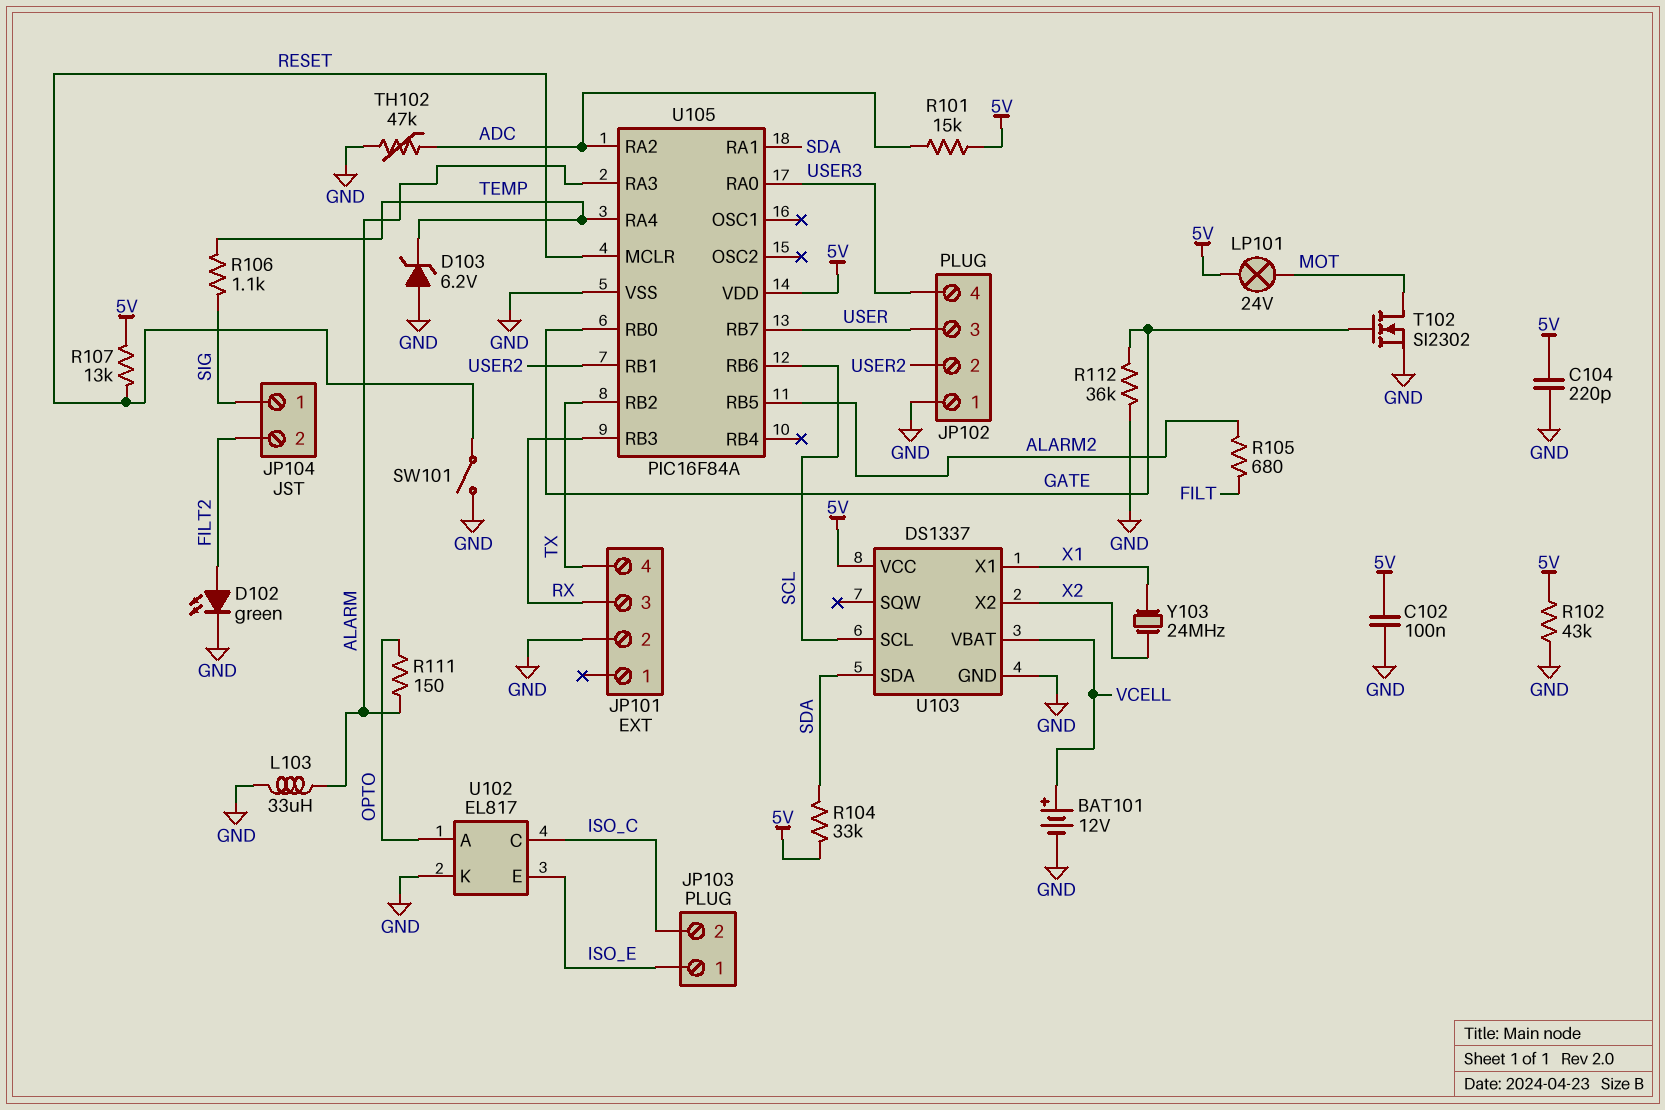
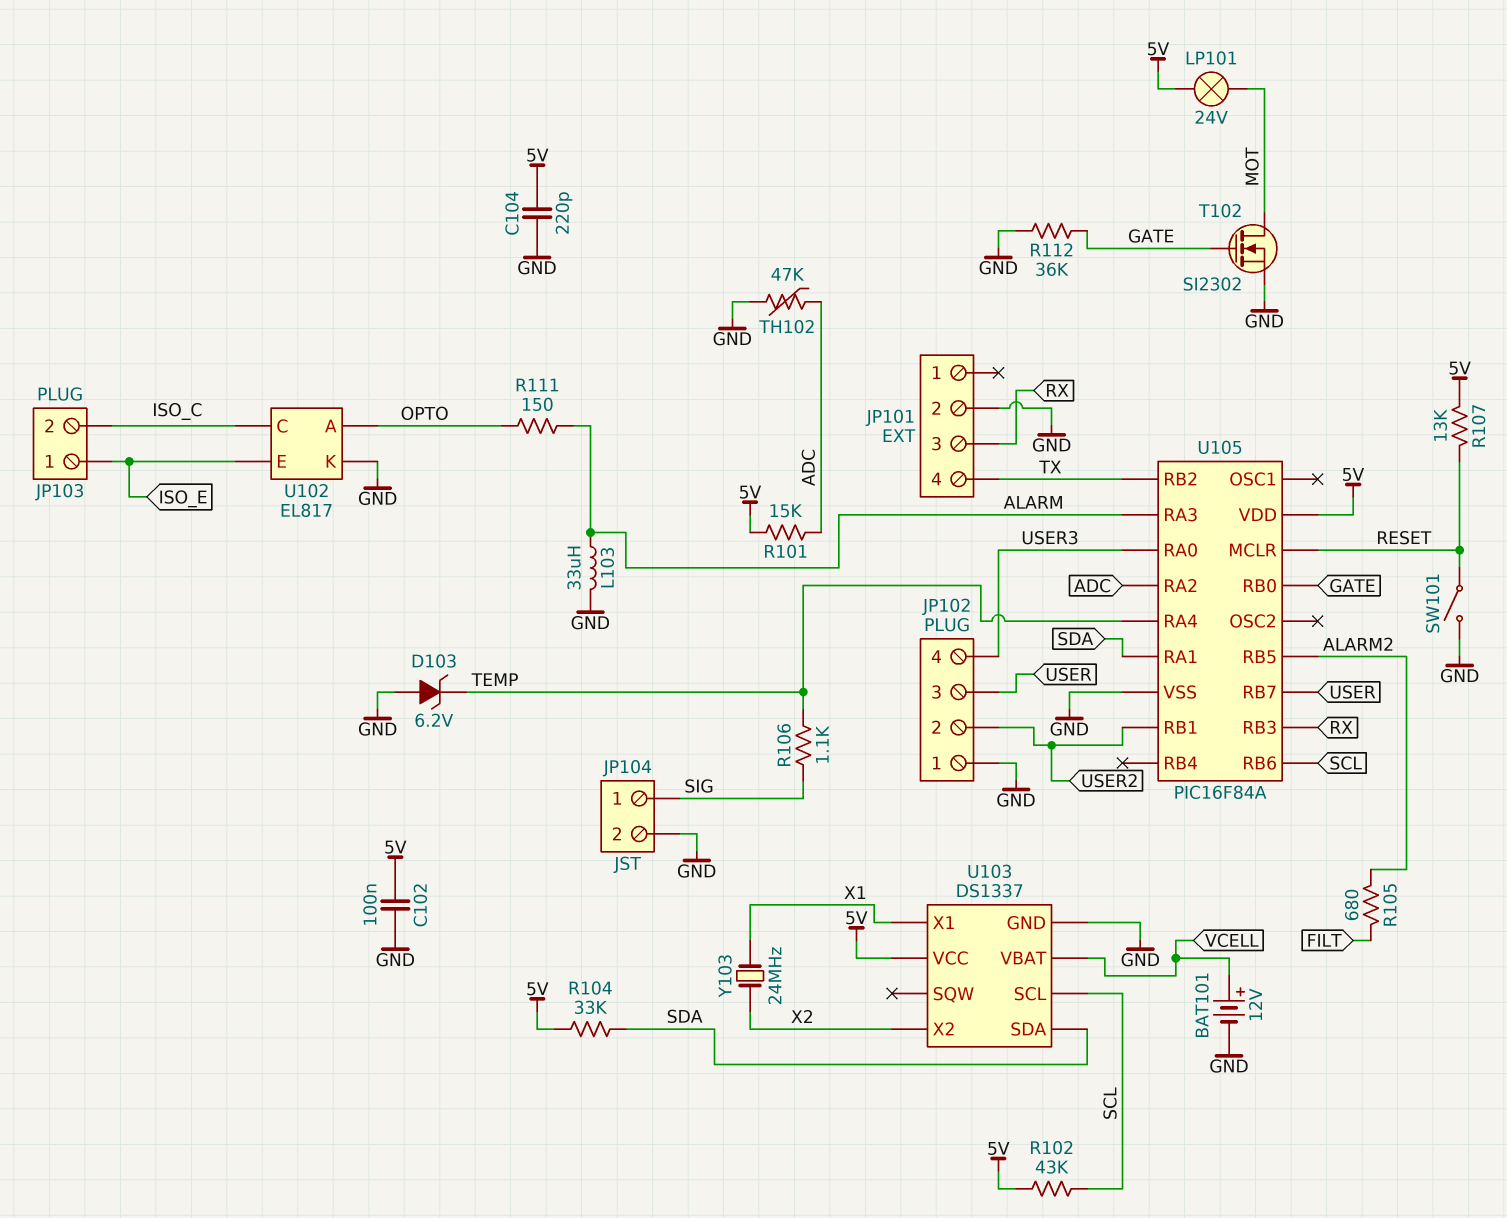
D102: LED green (A FILT2, K GND) -> none
JP104 pin 2: FILT2 -> GND
R102: 43k (5V, GND) -> 43k (5V, SCL)

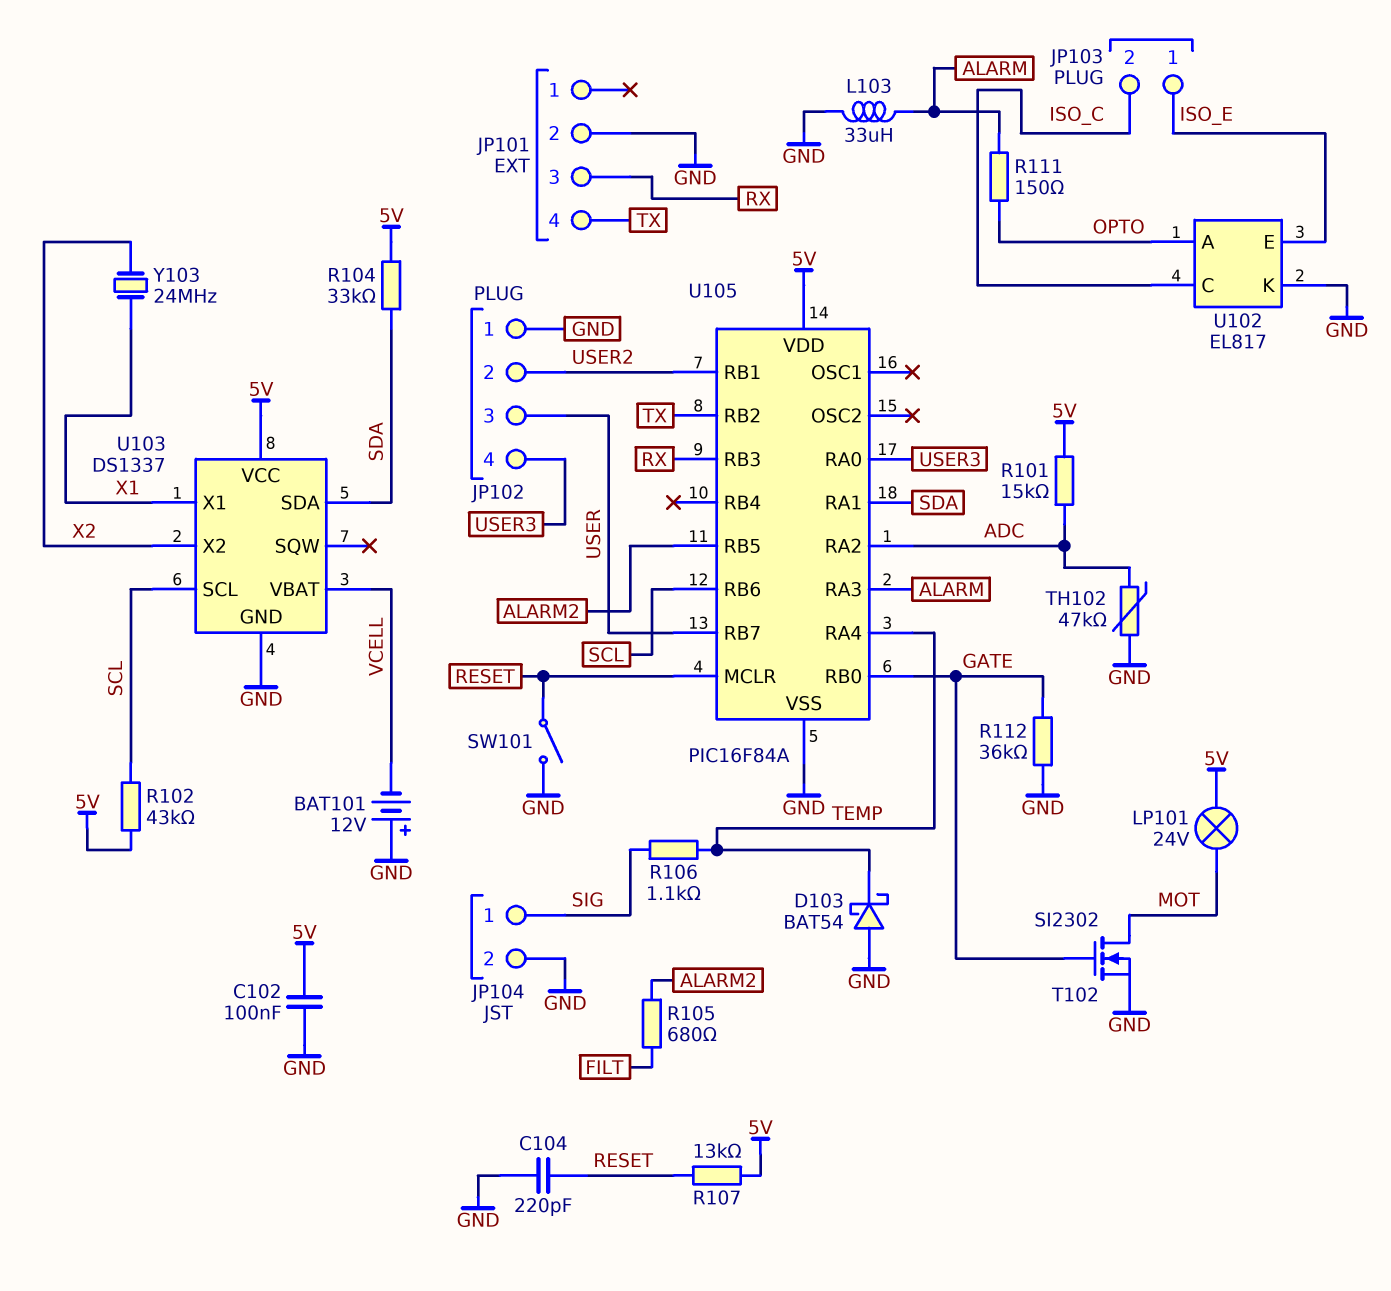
BAT101: 12V (plus VCELL, minus GND) -> 12V (plus GND, minus VCELL)
C104: 220pF (5V, GND) -> 220pF (GND, RESET)
D103: zener 6.2V (A GND, K TEMP) -> schottky BAT54 (A GND, K TEMP)

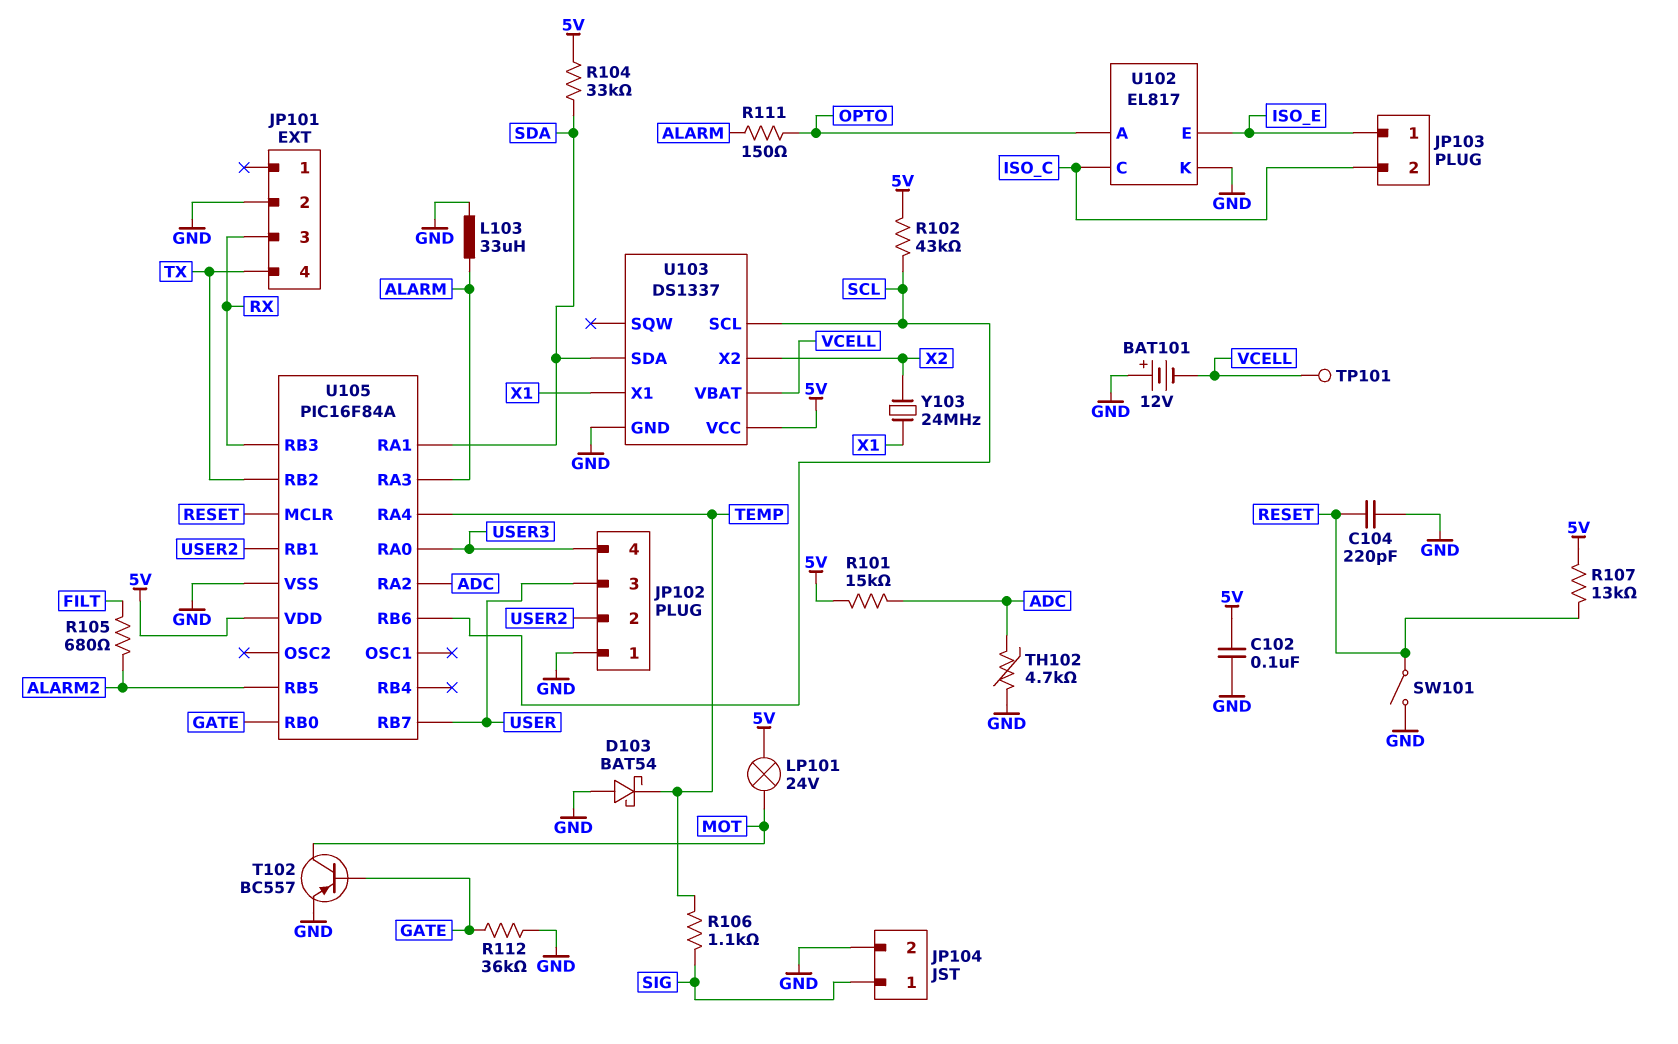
T102: NMOS SI2302 (G GATE, D MOT, S GND) -> PNP BC557 (B GATE, C MOT, E GND)
TH102: 47k (ADC, GND) -> 4.7k (ADC, GND)
TP101: none -> test point (VCELL)

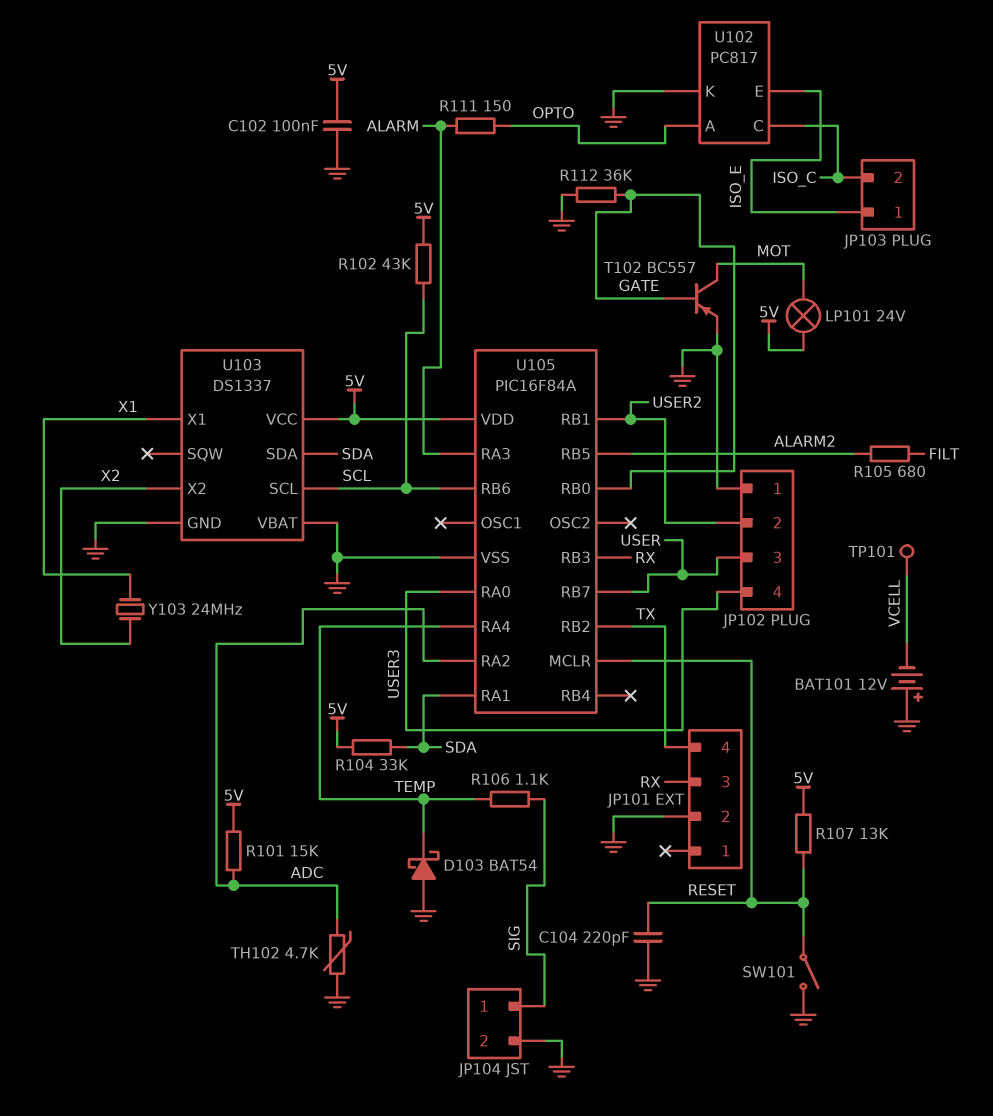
L103: 33uH (ALARM, GND) -> none
U102: EL817 -> PC817
U103 pin VBAT: VCELL -> GND

